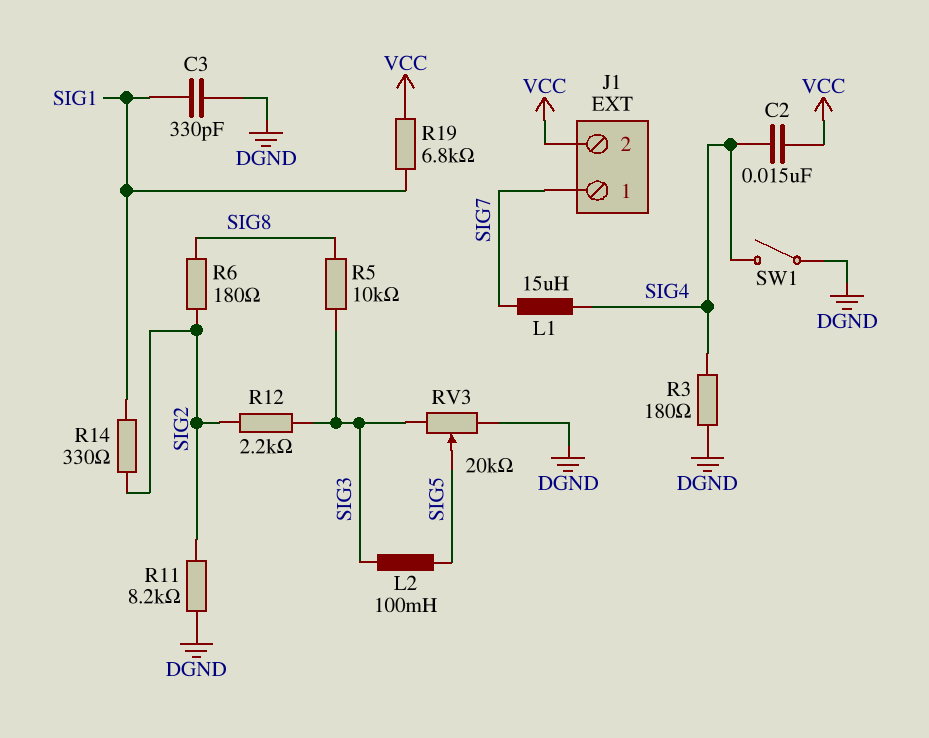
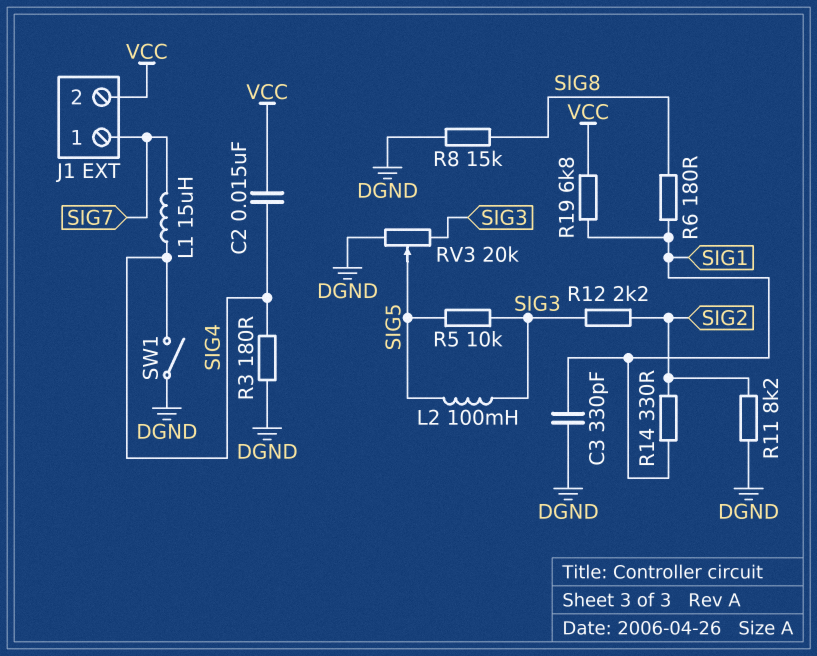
R5: 10k (SIG3, SIG8) -> 10k (SIG3, SIG5)
R6: 180 (SIG2, SIG8) -> 180 (SIG1, SIG8)
R8: none -> 15k (DGND, SIG8)

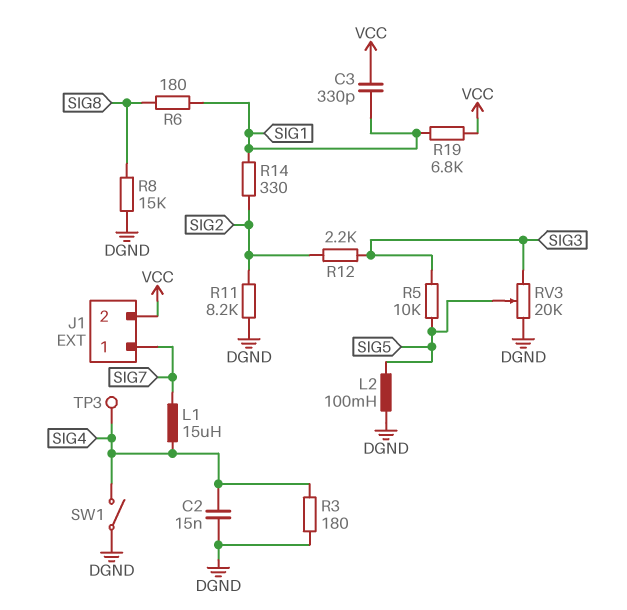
C2: 15nF (SIG4, VCC) -> 15nF (DGND, SIG4)
C3: 330pF (DGND, SIG1) -> 330pF (SIG1, VCC)
L2: 100mH (SIG3, SIG5) -> 100mH (DGND, SIG5)
TP3: none -> test point (SIG4)

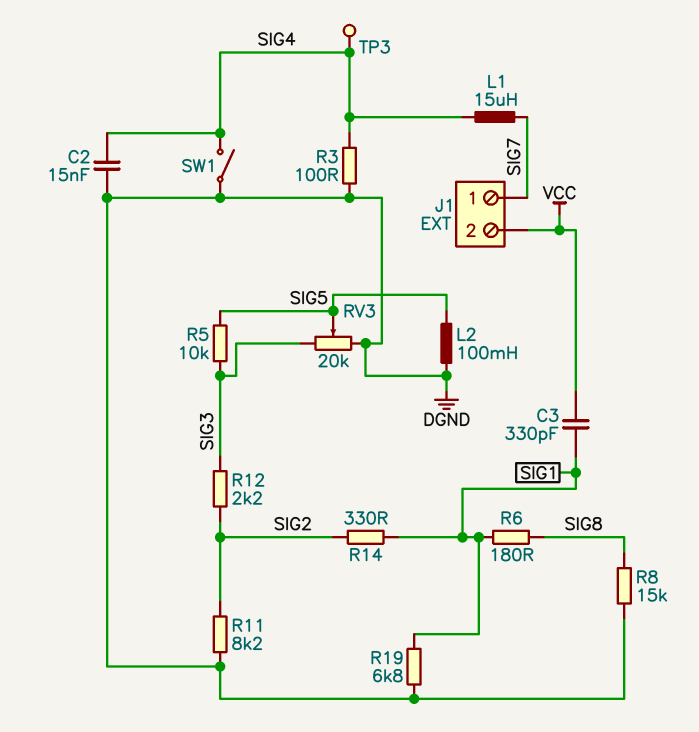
R3: 180 (DGND, SIG4) -> 100 (DGND, SIG4)
R19: 6.8k (SIG1, VCC) -> 6.8k (DGND, SIG1)

